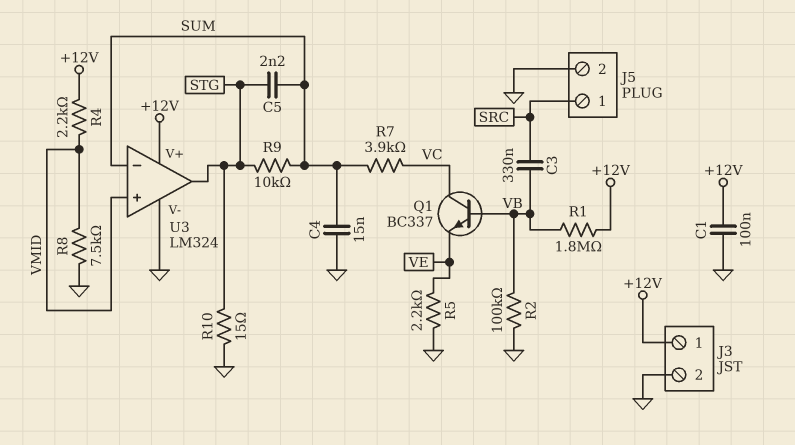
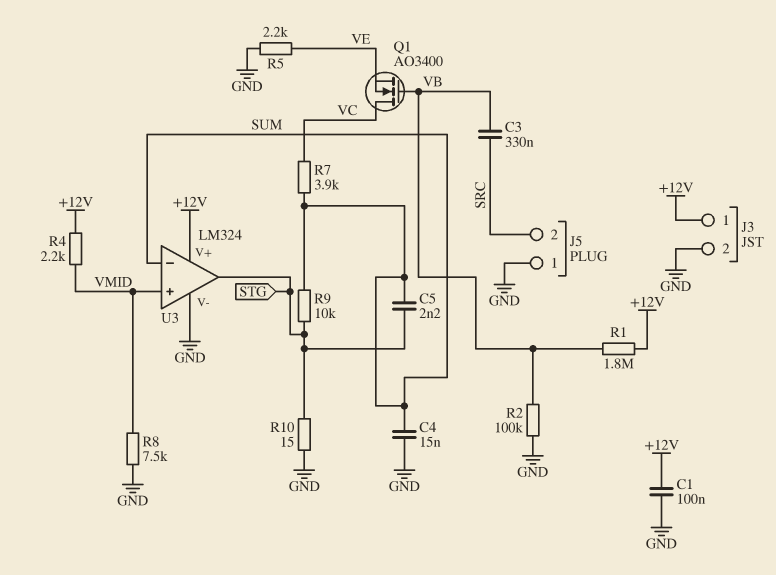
J5 pin 1: SRC -> GND
J5 pin 2: GND -> SRC
Q1: NPN BC337 (B VB, C VC, E VE) -> NMOS AO3400 (G VB, D VC, S VE)

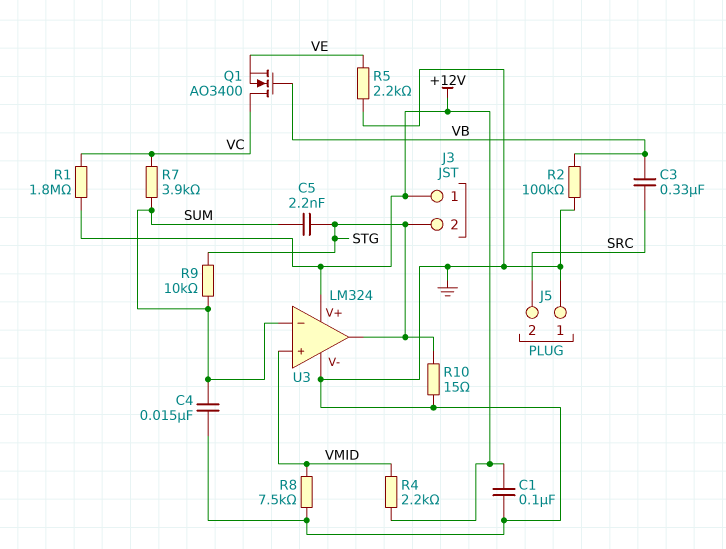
J3 pin 2: GND -> STG
R1: 1.8M (+12V, VB) -> 1.8M (+12V, VC)

